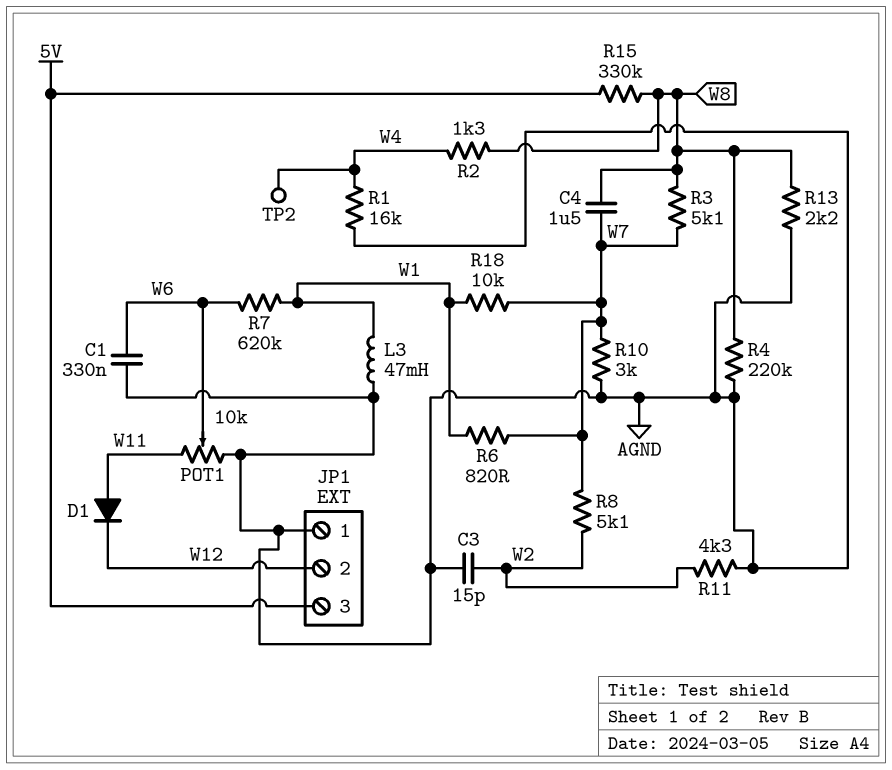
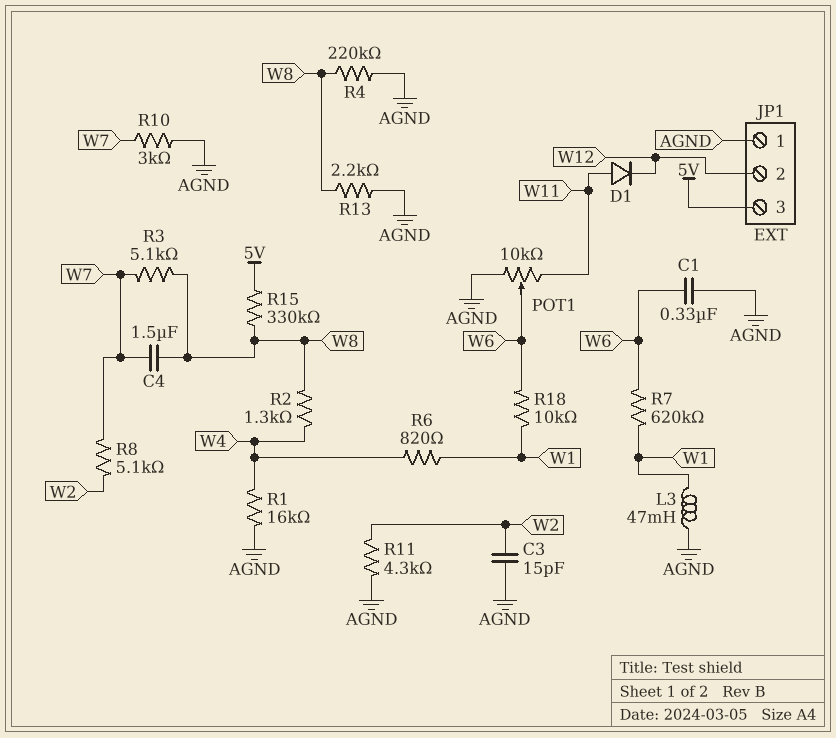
R6: 820 (W1, W7) -> 820 (W1, W4)
R18: 10k (W1, W7) -> 10k (W1, W6)
TP2: test point (W4) -> none

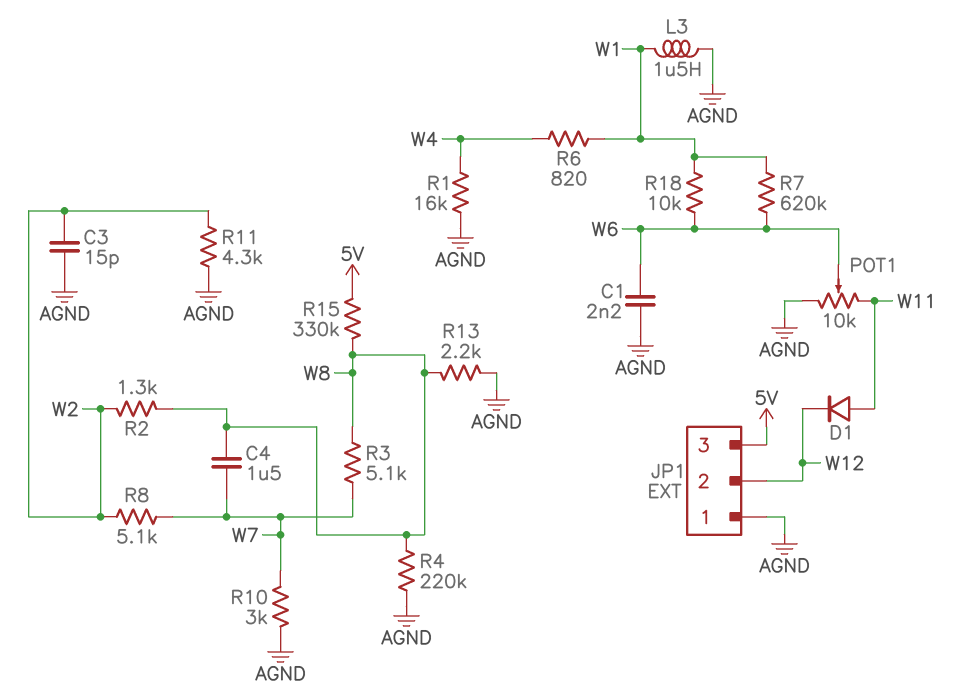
C1: 330nF (AGND, W6) -> 2.2nF (AGND, W6)
L3: 47mH (AGND, W1) -> 1.5uH (AGND, W1)
R2: 1.3k (W4, W8) -> 1.3k (W2, W8)

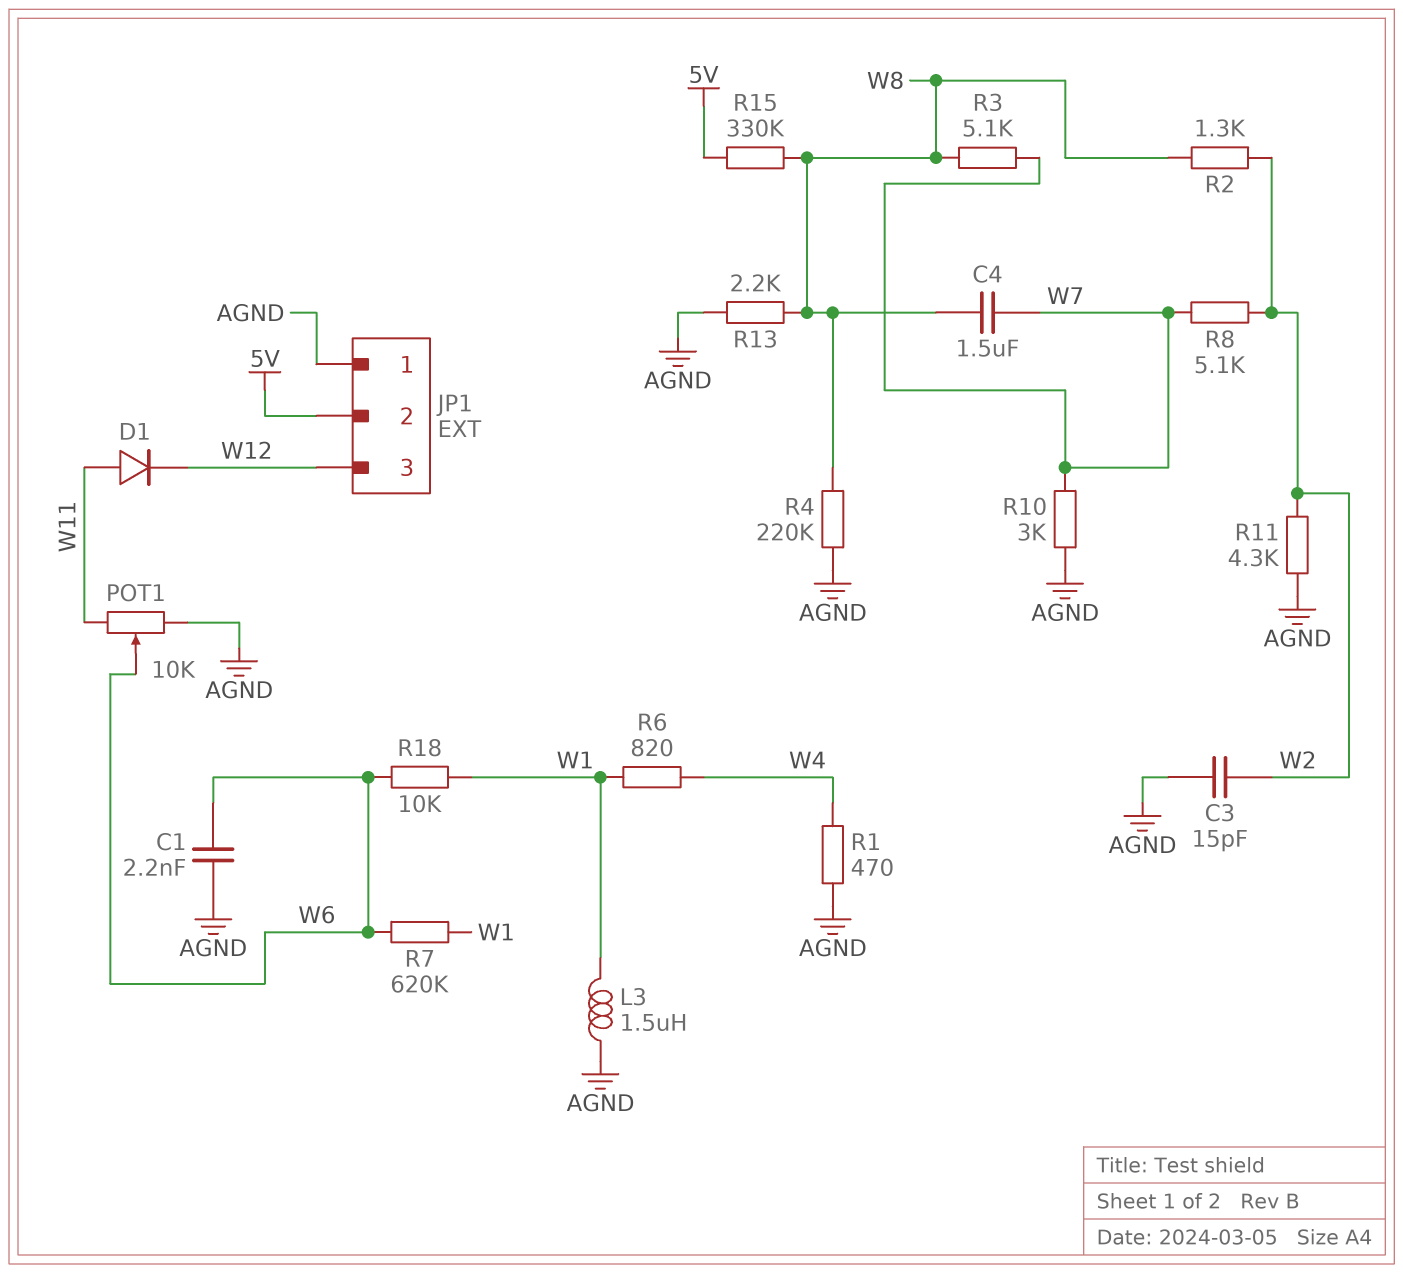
JP1 pin 2: W12 -> 5V
JP1 pin 3: 5V -> W12
R1: 16k (AGND, W4) -> 470 (AGND, W4)

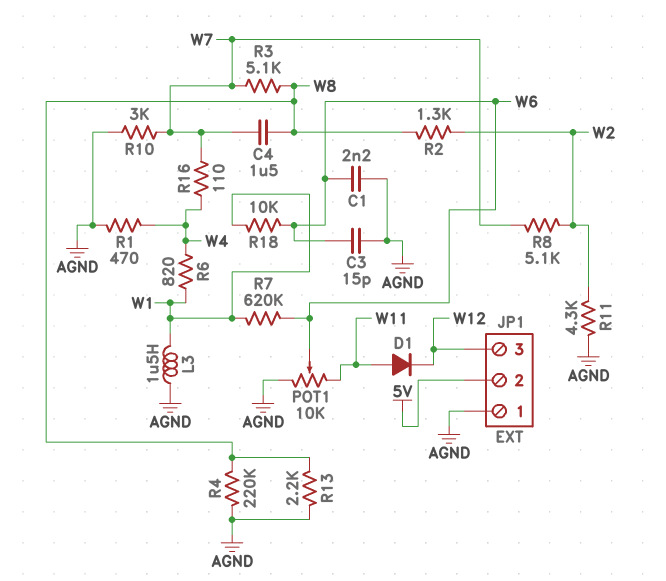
C3: 15pF (AGND, W2) -> 15pF (AGND, W6)
R15: 330k (5V, W8) -> none
R16: none -> 110 (W4, W7)

